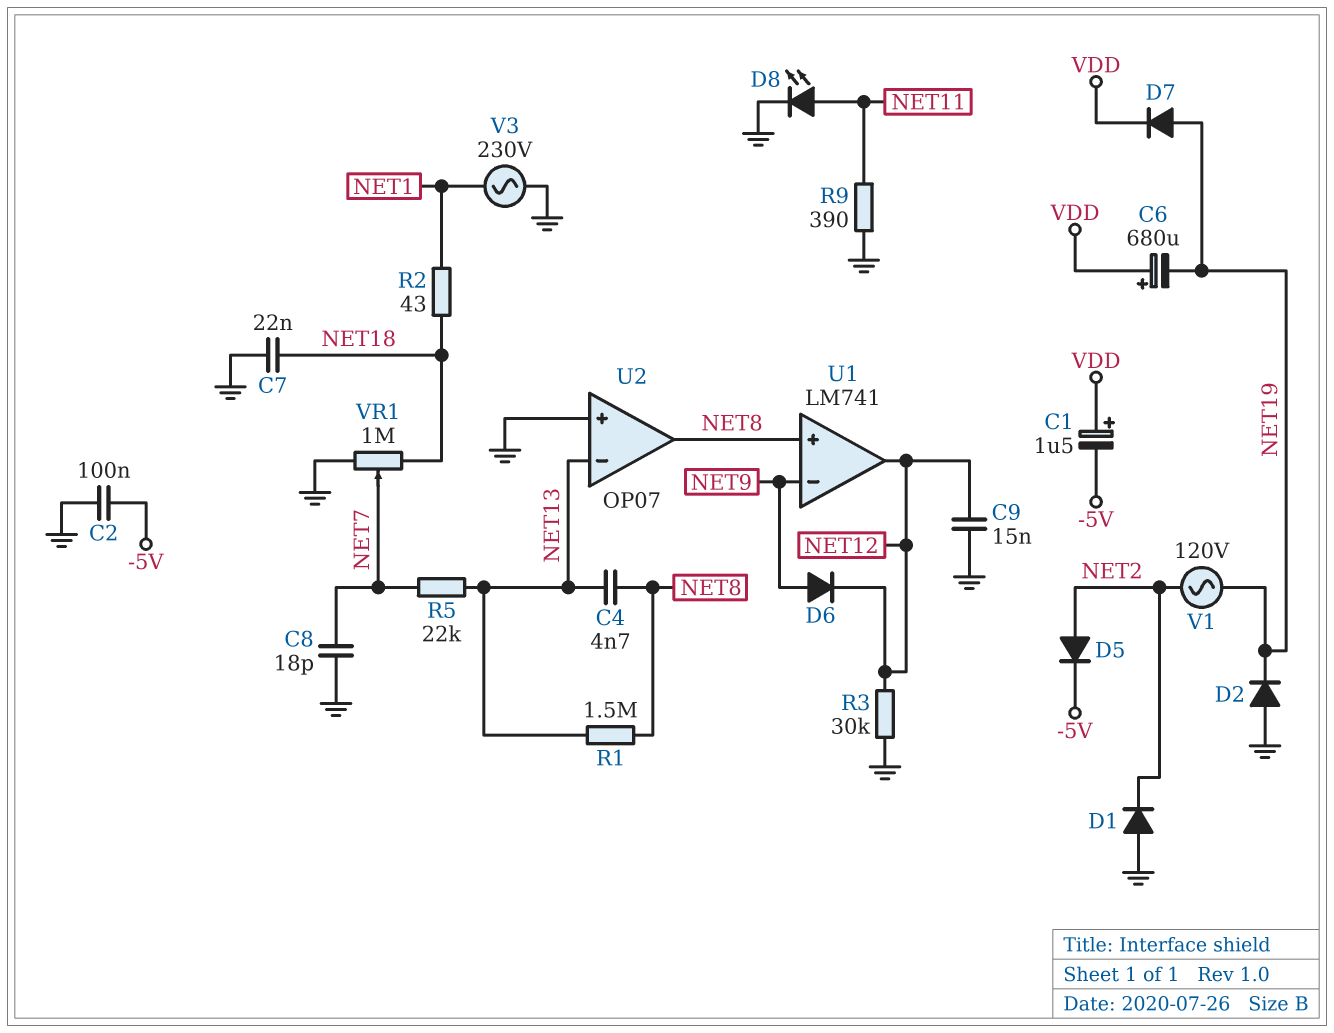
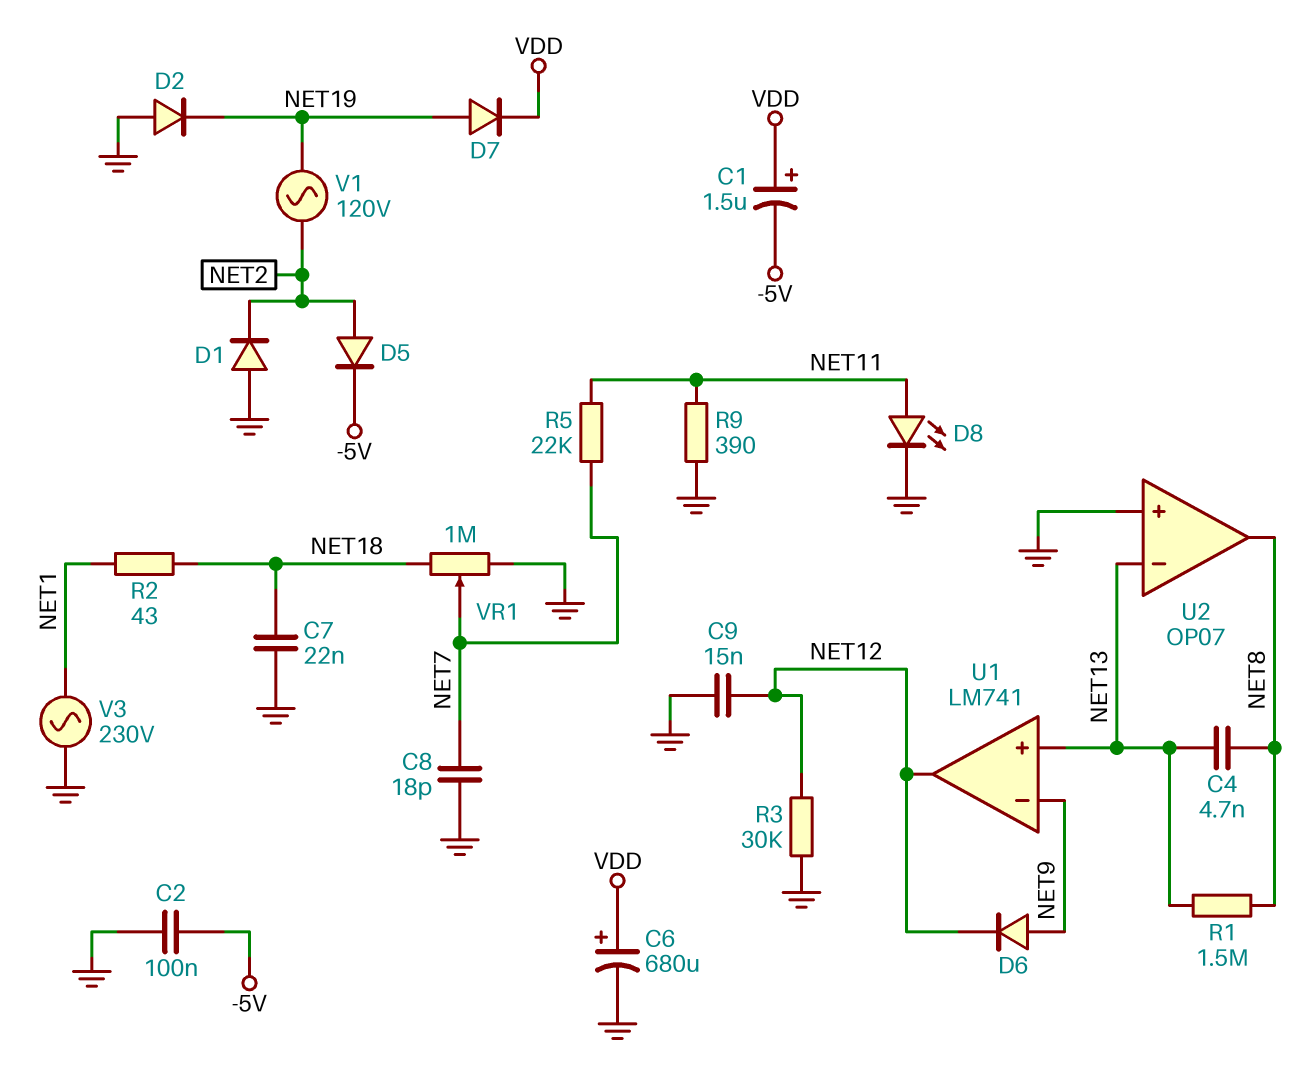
C6: 680uF (plus VDD, minus NET19) -> 680uF (plus VDD, minus GND)
R5: 22k (NET7, NET13) -> 22k (NET7, NET11)
U1 pin in+: NET8 -> NET13

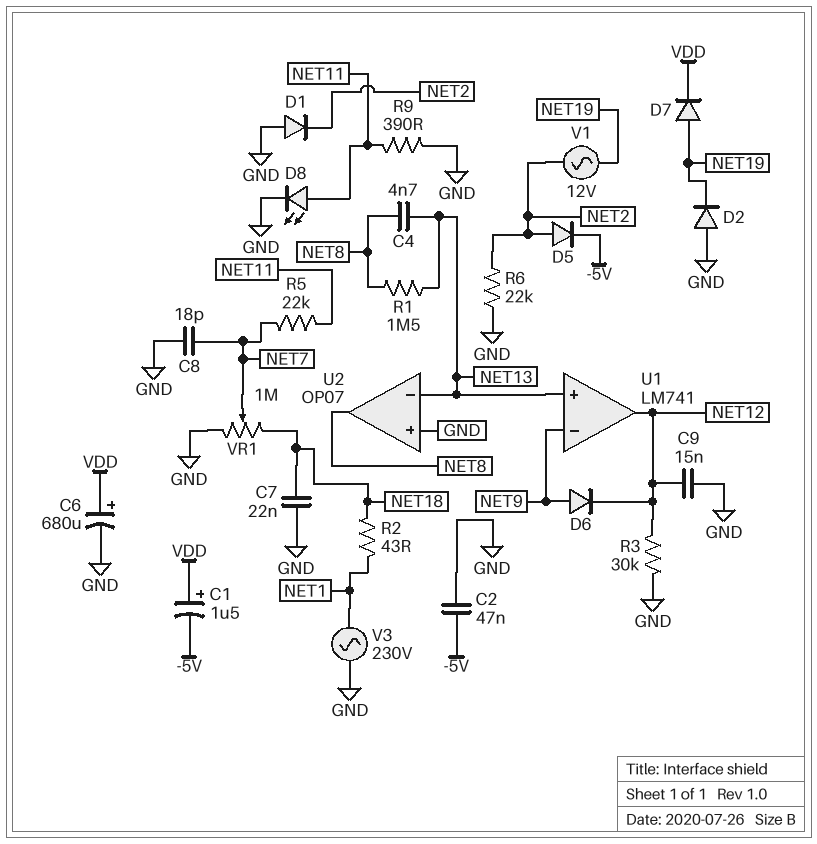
C2: 100nF (-5V, GND) -> 47nF (-5V, GND)
R6: none -> 22k (GND, NET2)
V1: AC 120V (NET2, NET19) -> AC 12V (NET2, NET19)

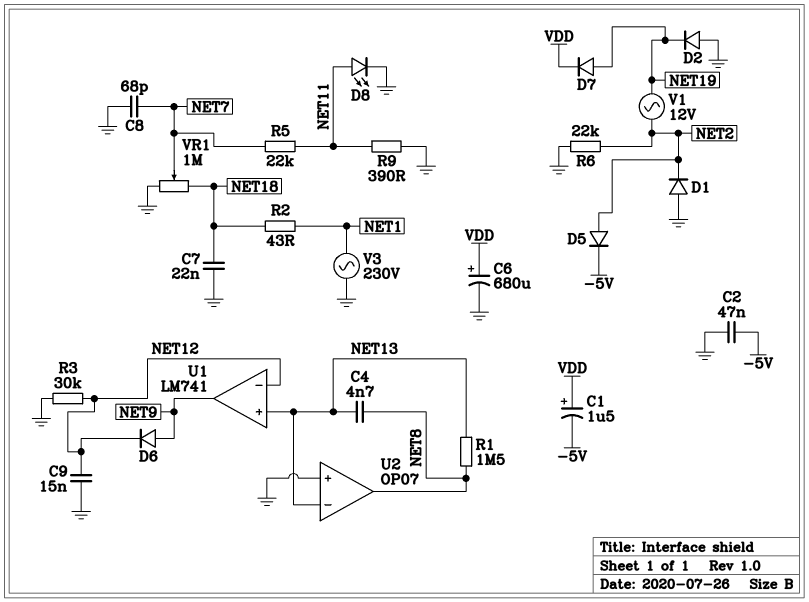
C8: 18pF (GND, NET7) -> 68pF (GND, NET7)
U1 pin in-: NET9 -> NET12
U1 pin out: NET12 -> NET9

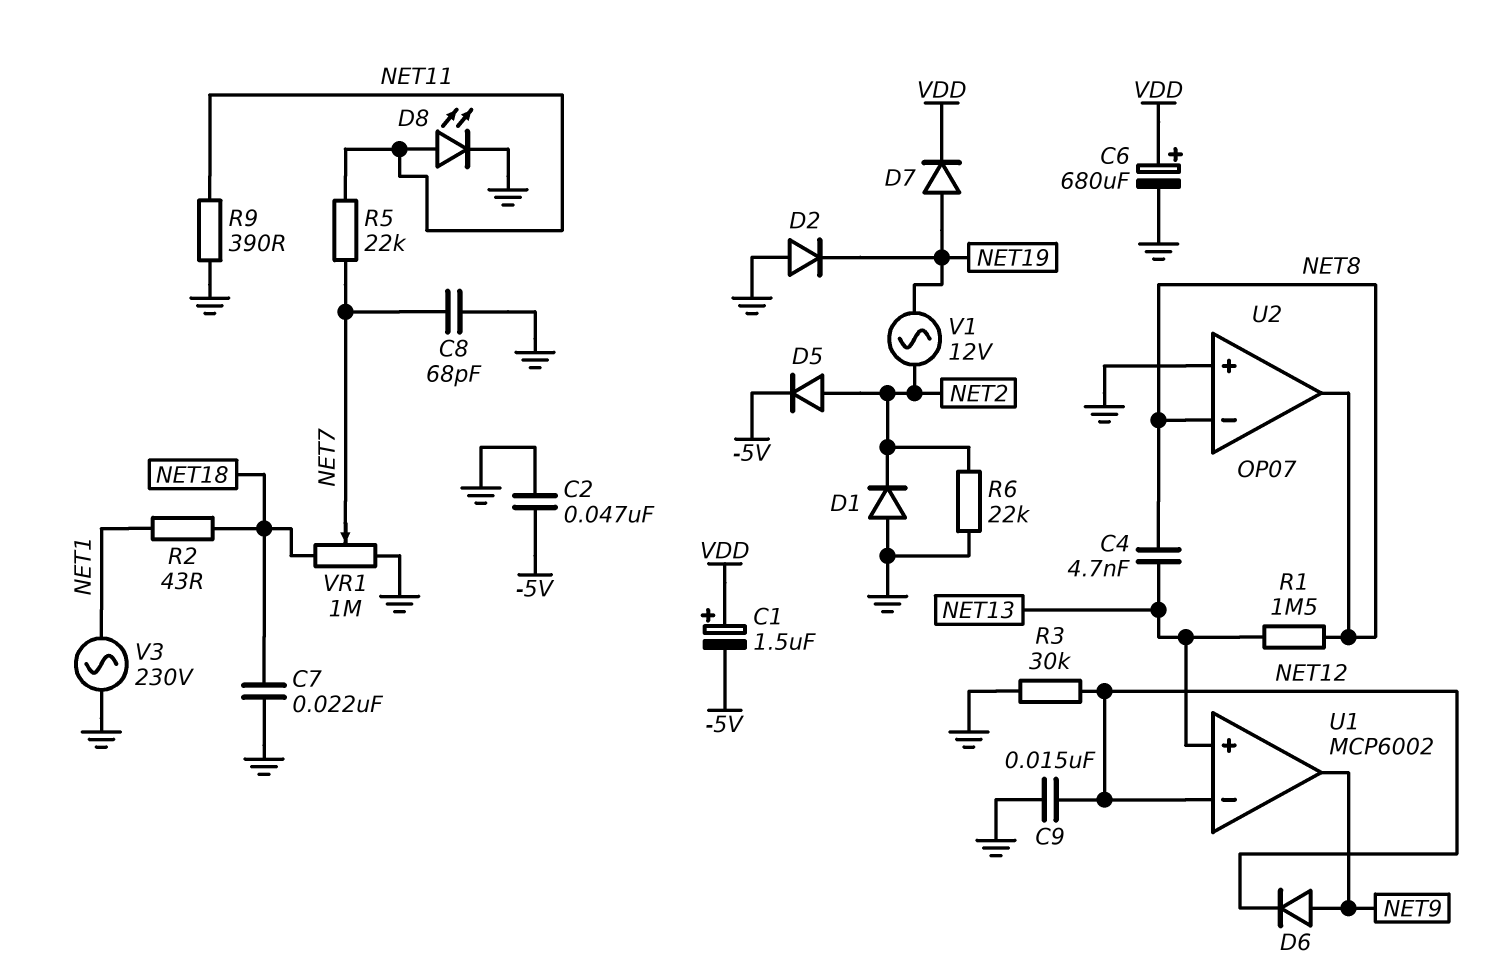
U1: LM741 -> MCP6002
U2 pin in-: NET13 -> NET8

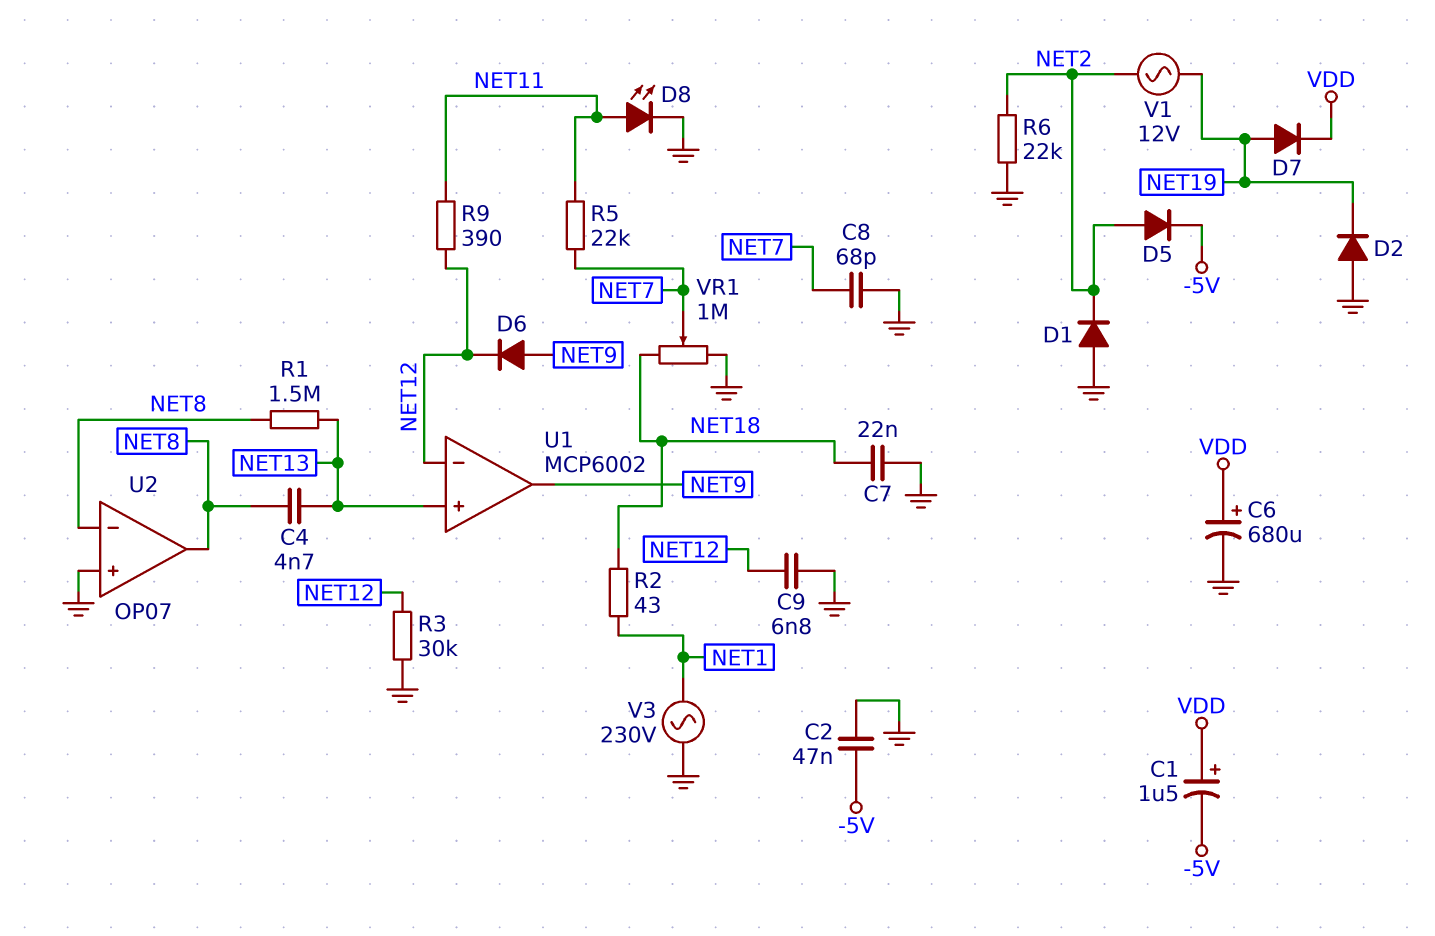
C9: 15nF (GND, NET12) -> 6.8nF (GND, NET12)
R9: 390 (GND, NET11) -> 390 (NET11, NET12)

